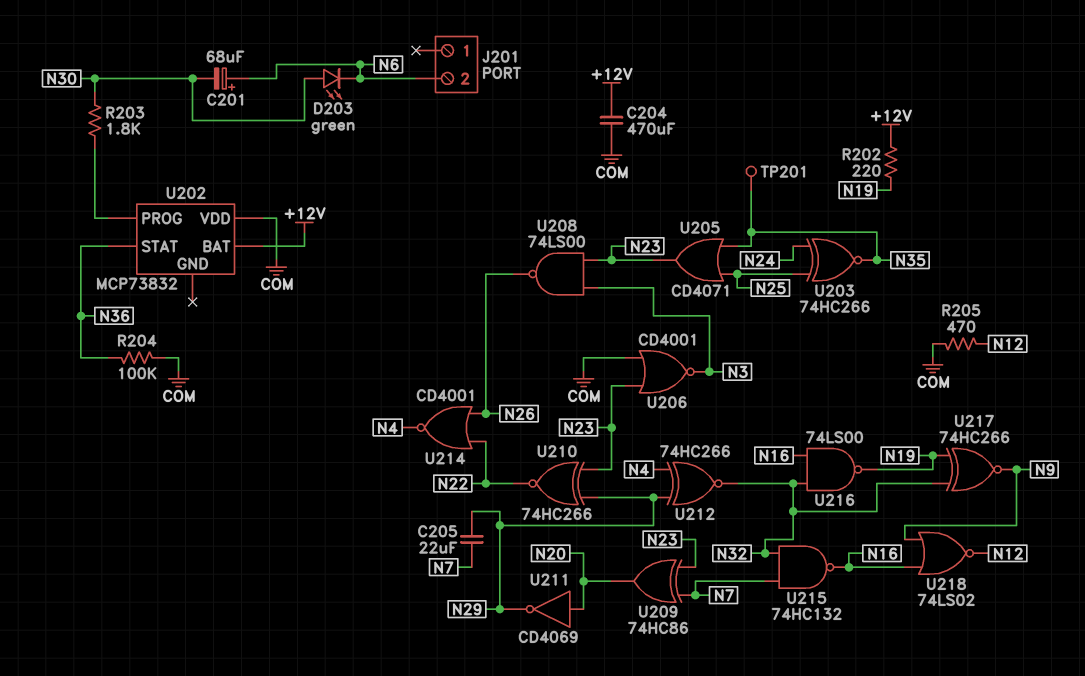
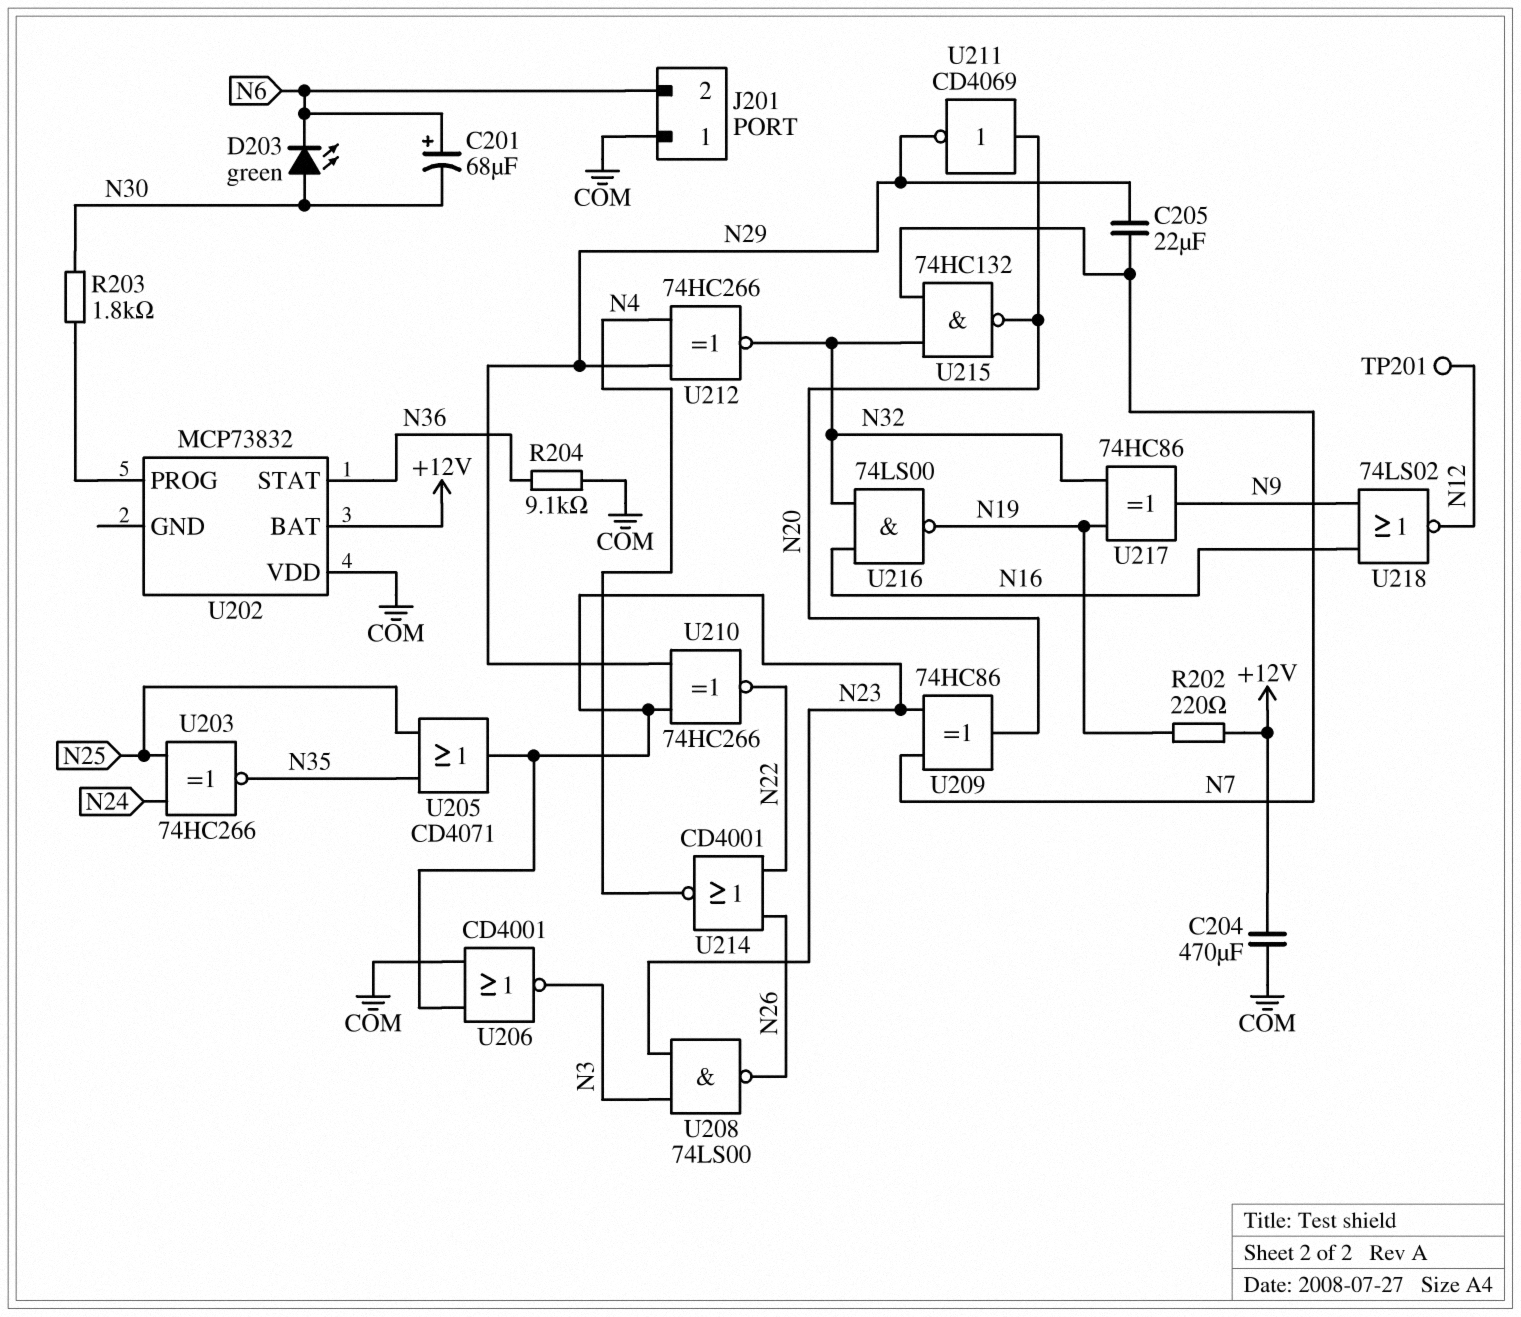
J201 pin 1: none -> COM
R204: 100k (COM, N36) -> 9.1k (COM, N36)
R205: 470 (COM, N12) -> none
TP201: test point (N35) -> test point (N12)
U215: NAND 74HC132 (in N7, in N32, out N16) -> NAND 74HC132 (in N7, in N32, out N20)
U217: XNOR 74HC266 (in N19, in N32, out N9) -> XOR 74HC86 (in N19, in N32, out N9)

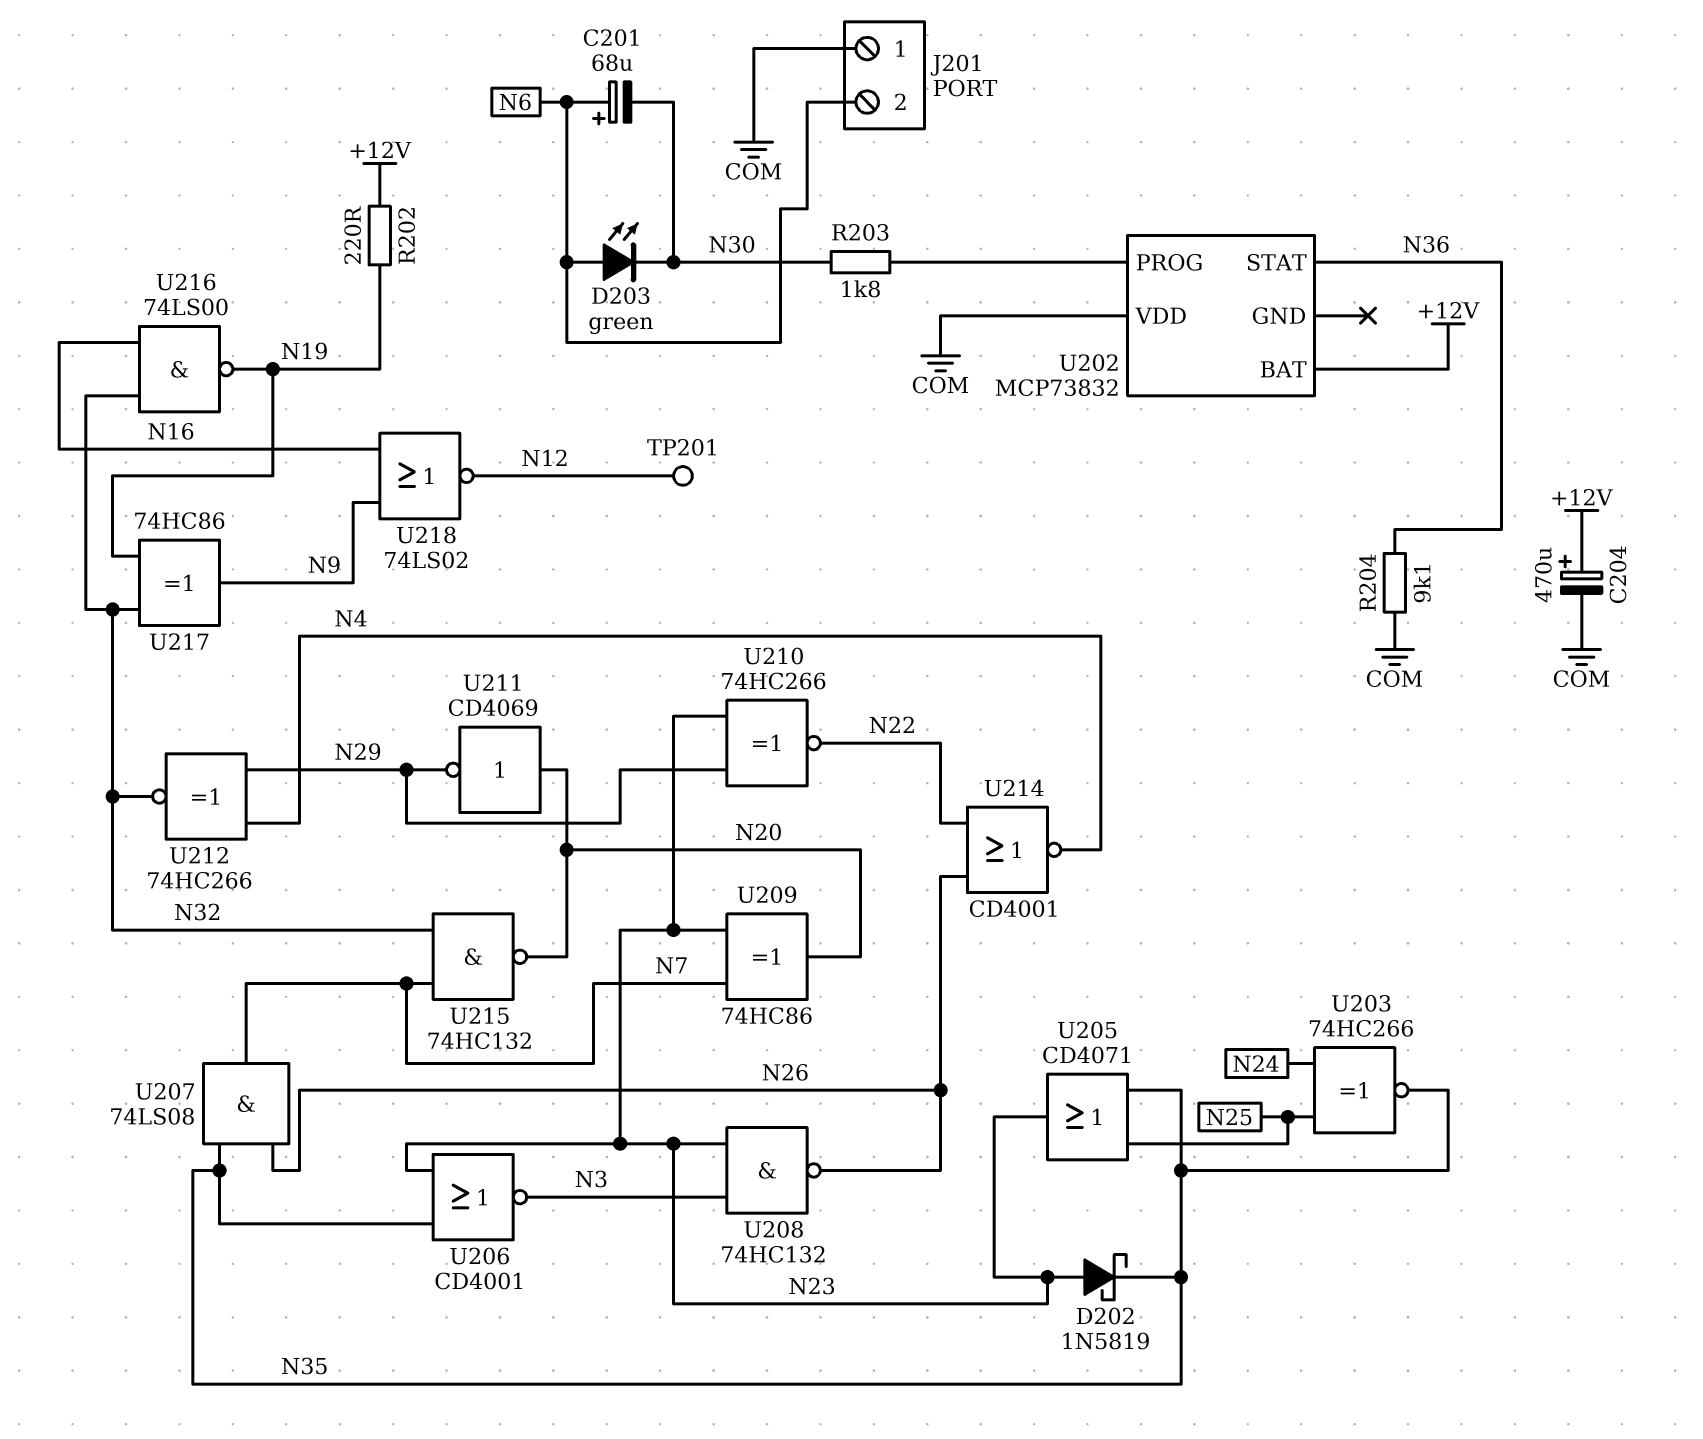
C204: 470uF (+12V, COM) -> 470uF (plus +12V, minus COM)
C205: 22uF (N7, N29) -> none
D202: none -> schottky 1N5819 (A N23, K N35)
D203: LED green (A N30, K N6) -> LED green (A N6, K N30)
U206: NOR CD4001 (in COM, in N23, out N3) -> NOR CD4001 (in N23, in N35, out N3)
U207: none -> AND 74LS08 (in N26, in N35, out N7)
U208: NAND 74LS00 (in N3, in N23, out N26) -> NAND 74HC132 (in N3, in N23, out N26)

